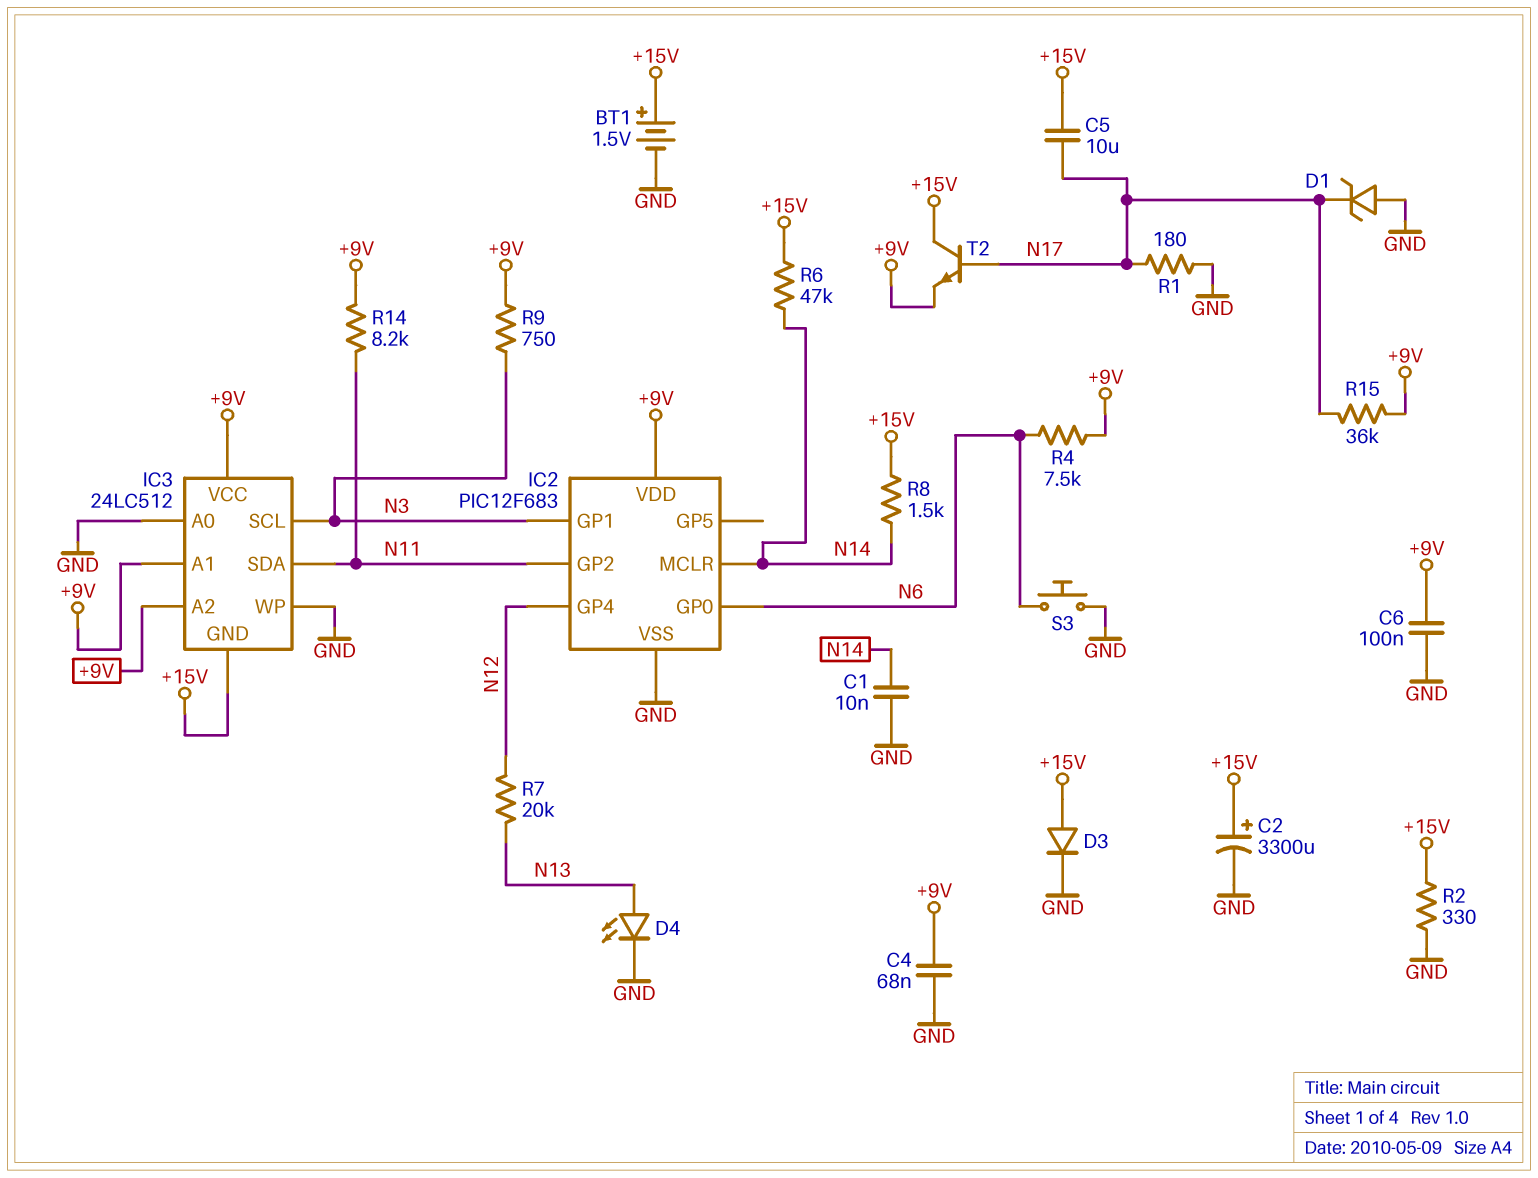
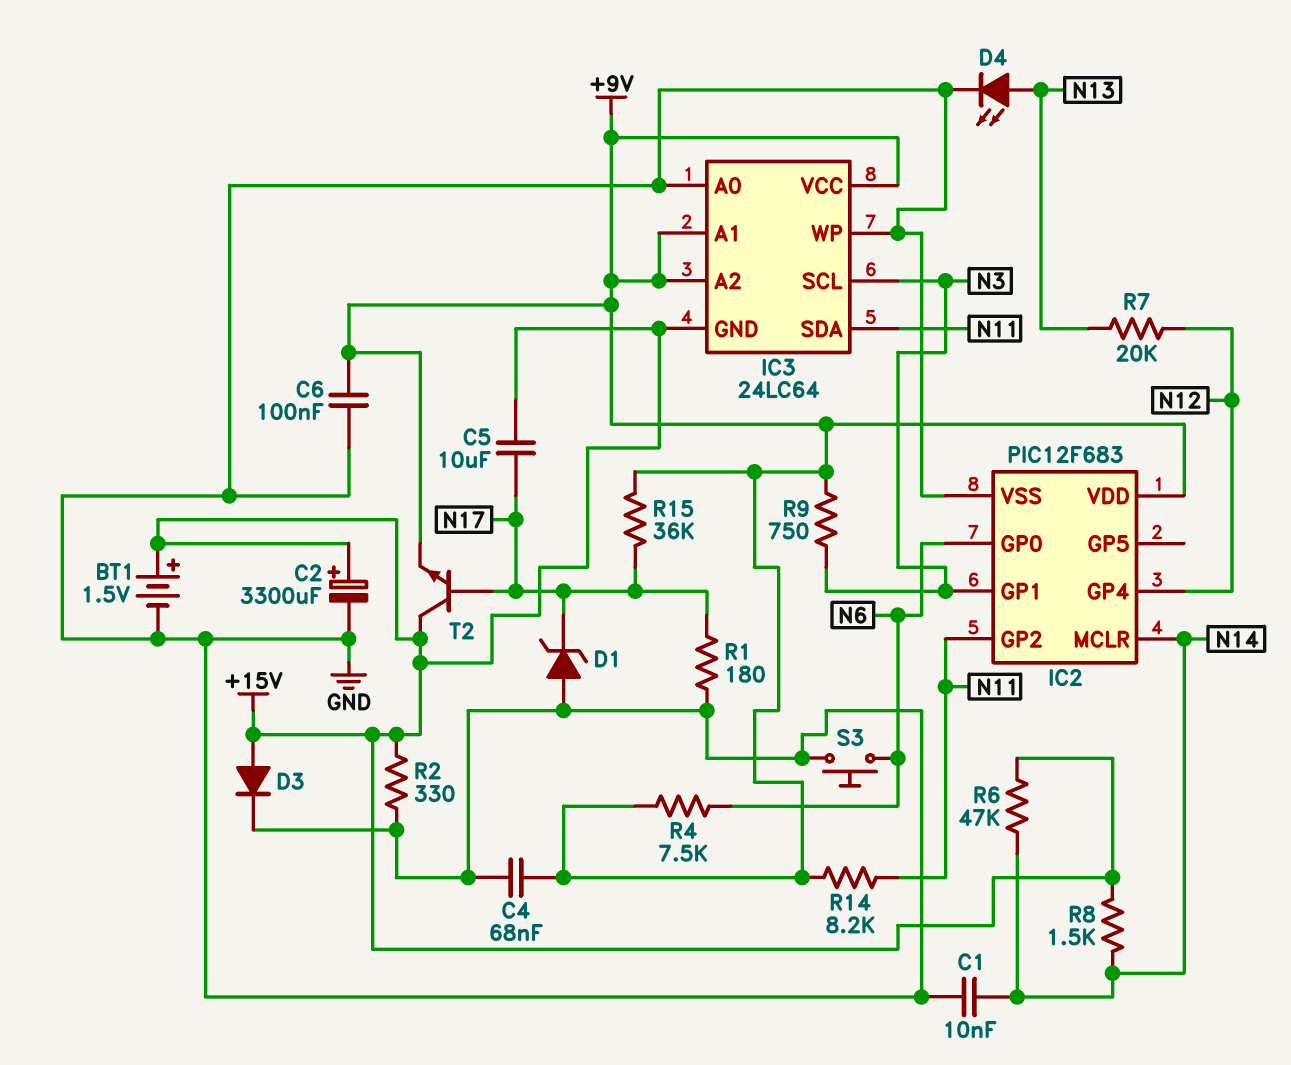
IC3: 24LC512 -> 24LC64

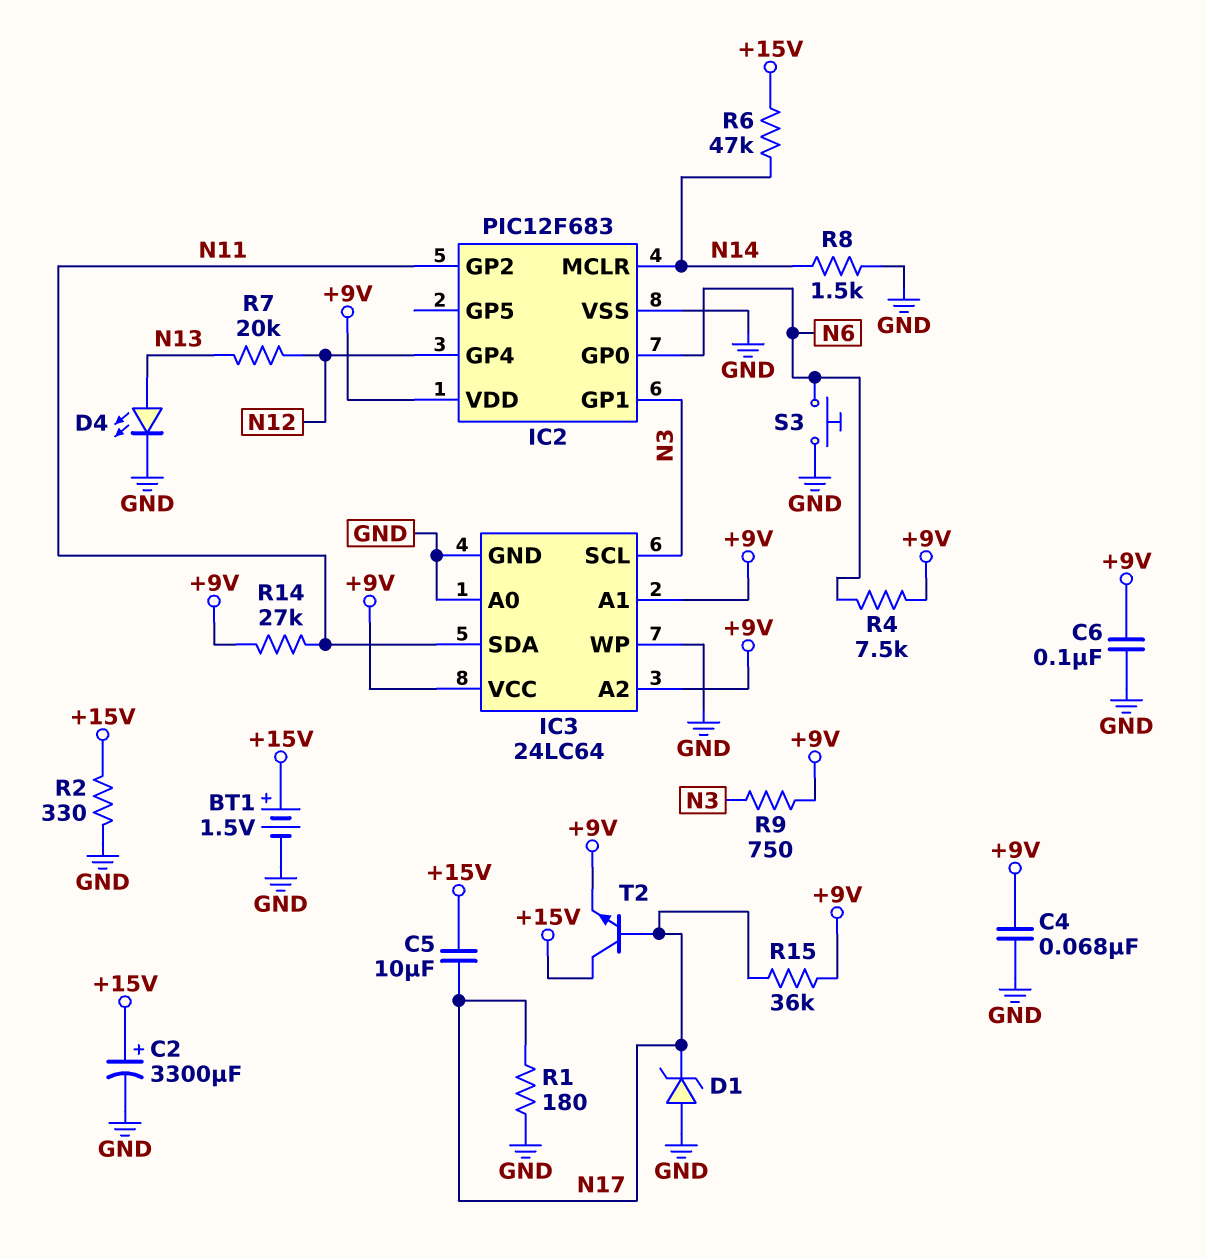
C1: 10nF (GND, N14) -> none
D3: diode (A +15V, K GND) -> none
IC3 pin GND: +15V -> GND
R8: 1.5k (+15V, N14) -> 1.5k (GND, N14)
R14: 8.2k (+9V, N11) -> 27k (+9V, N11)

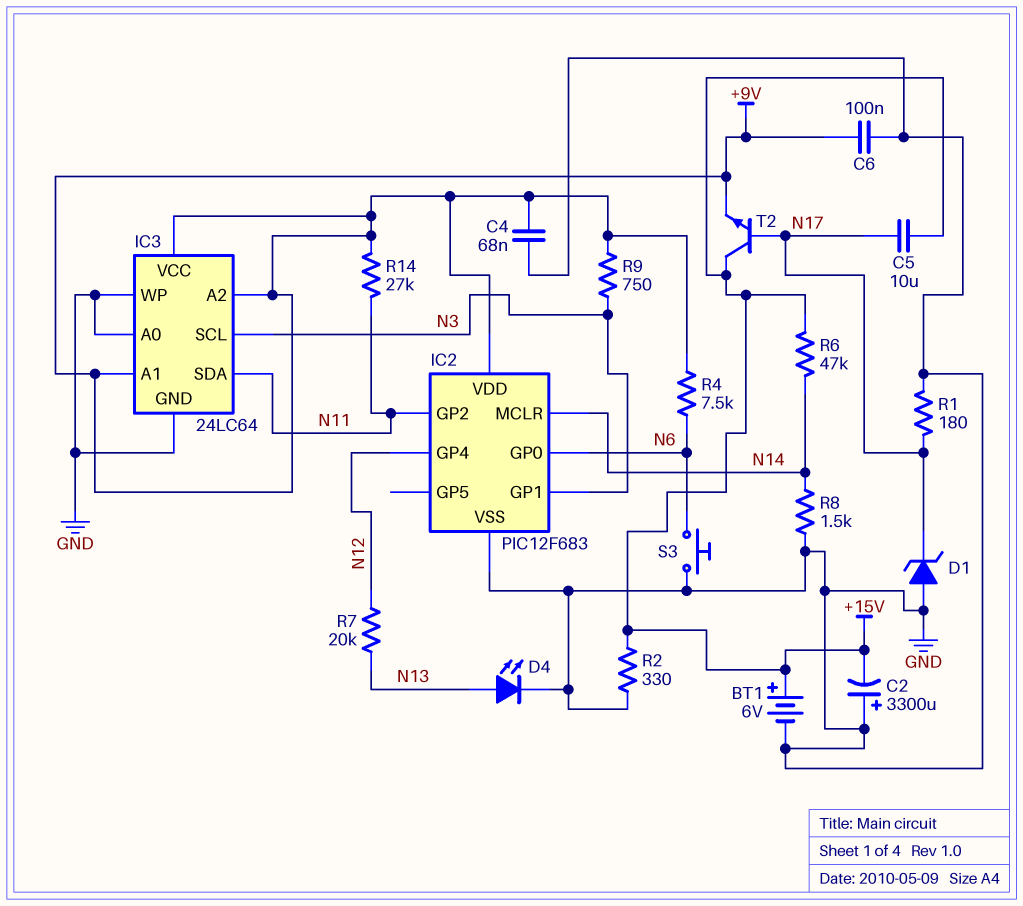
BT1: 1.5V (plus +15V, minus GND) -> 6V (plus +15V, minus GND)
C2: 3300uF (plus +15V, minus GND) -> 3300uF (plus GND, minus +15V)
R15: 36k (+9V, N17) -> none

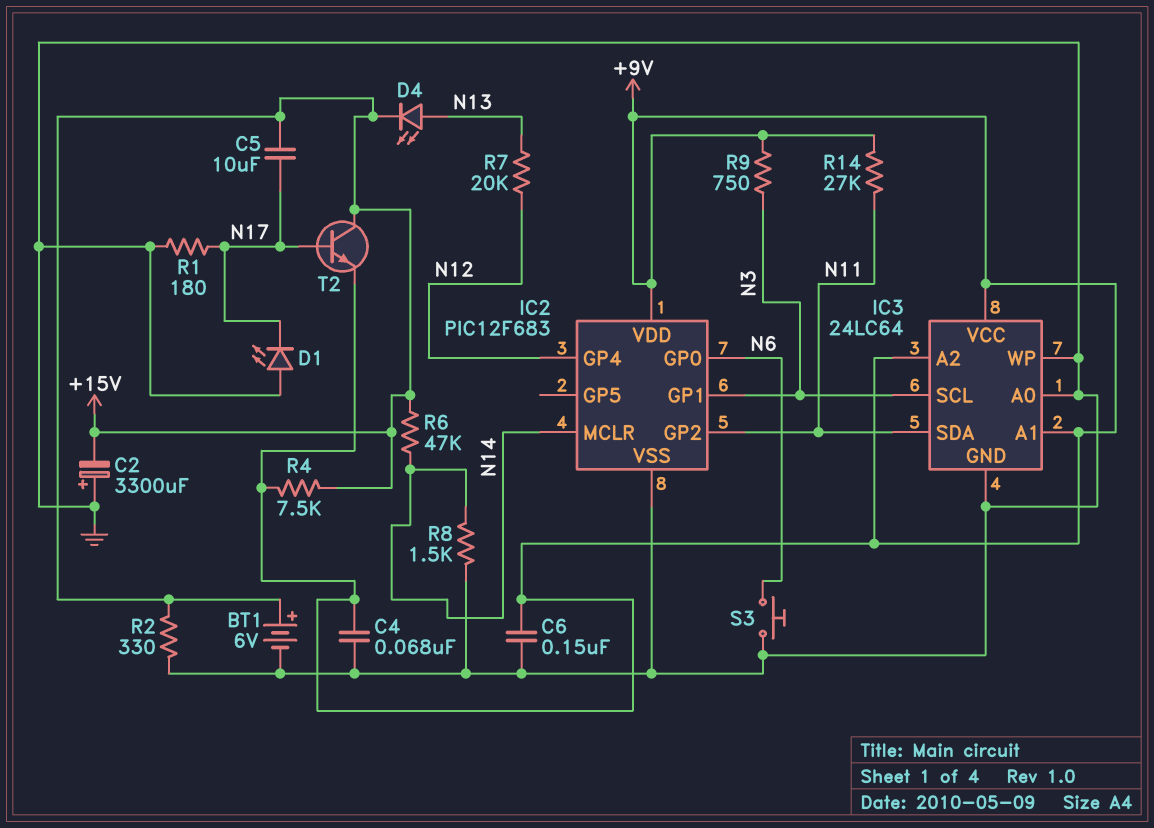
C6: 100nF (+9V, GND) -> 150nF (+9V, GND)
D1: zener (A GND, K N17) -> LED (A GND, K N17)
D4: LED (A N13, K GND) -> LED (A N13, K +15V)
R4: 7.5k (+9V, N6) -> 7.5k (+9V, +15V)

